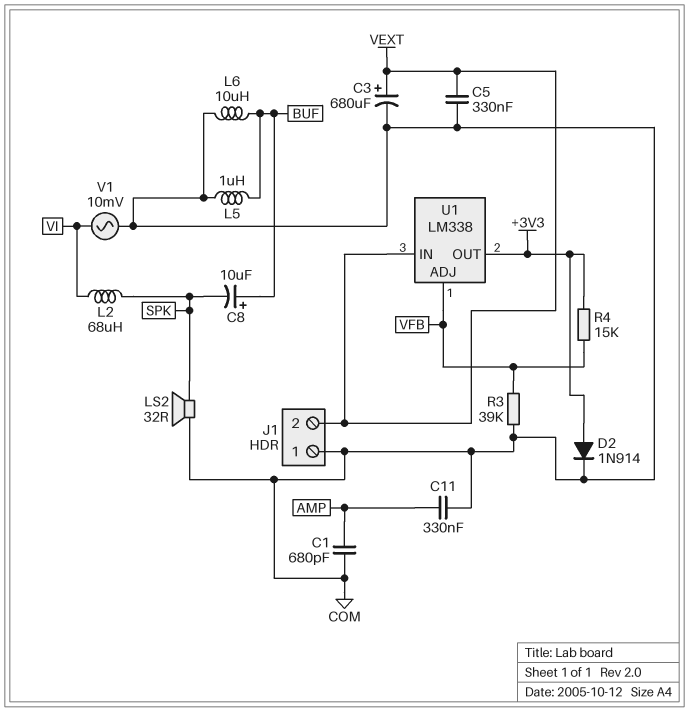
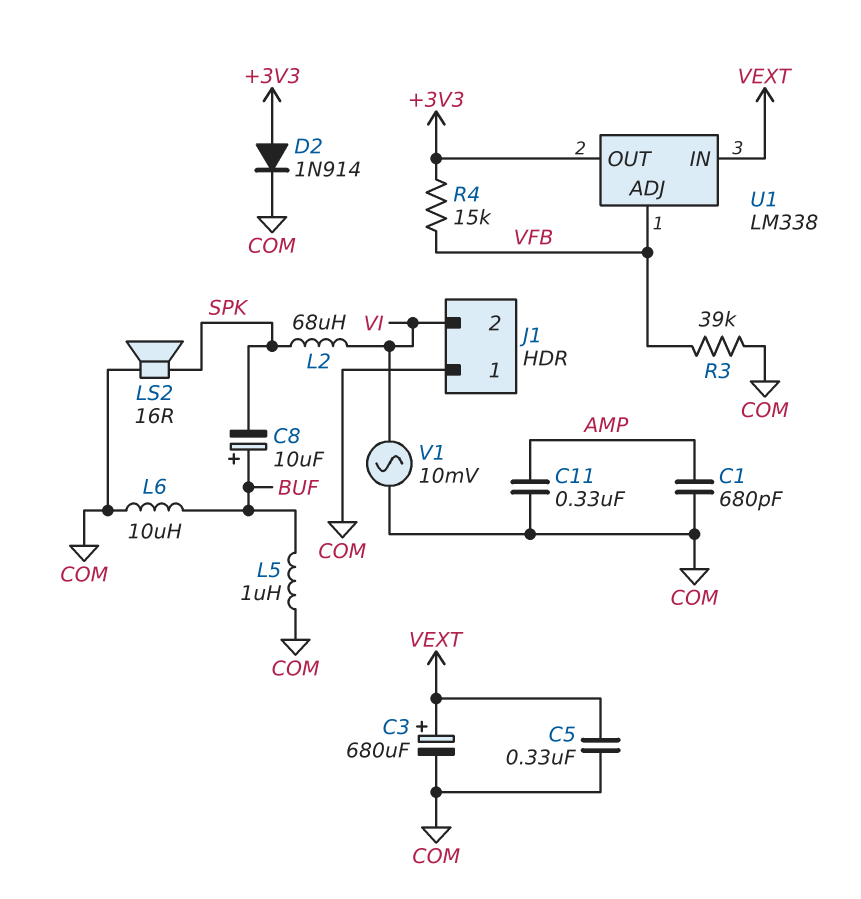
J1 pin 2: VEXT -> VI
LS2: speaker 32R (COM, SPK) -> speaker 16R (COM, SPK)

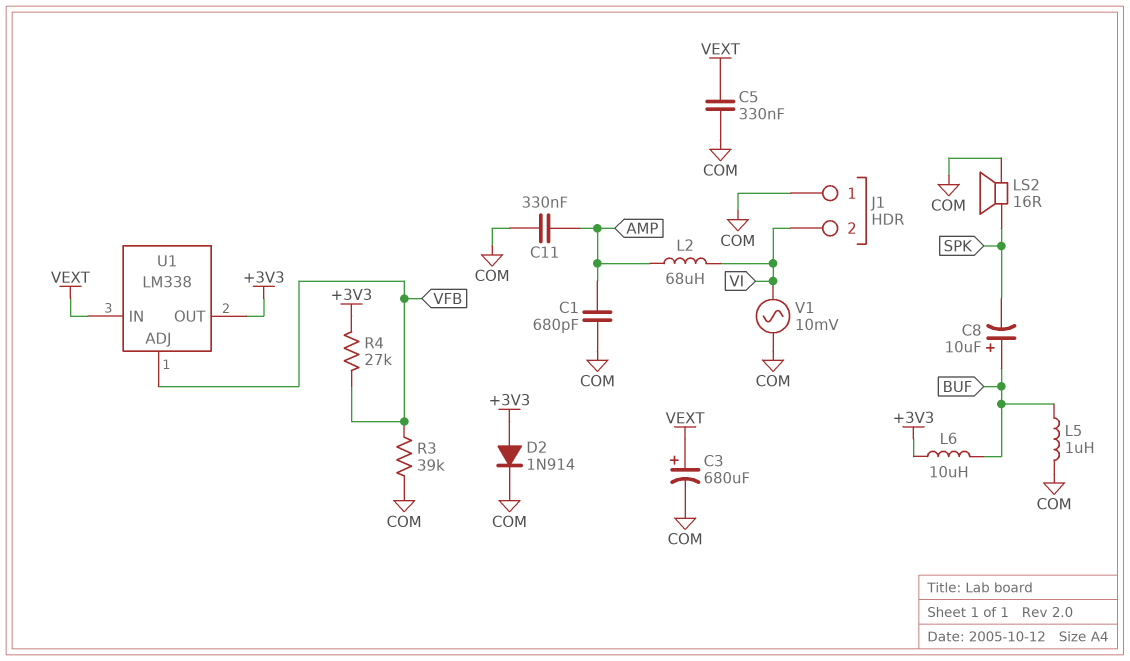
L2: 68uH (SPK, VI) -> 68uH (AMP, VI)
L6: 10uH (BUF, COM) -> 10uH (+3V3, BUF)
R4: 15k (+3V3, VFB) -> 27k (+3V3, VFB)

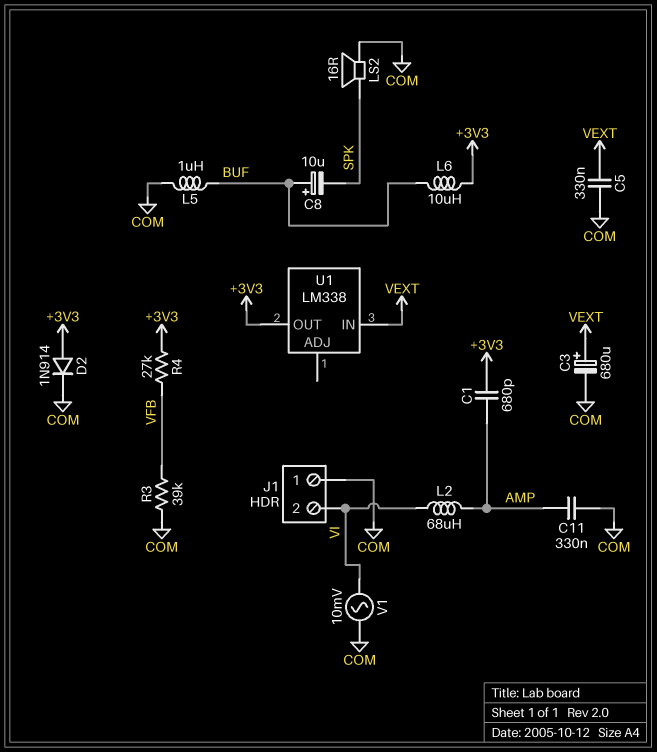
C1: 680pF (AMP, COM) -> 680pF (+3V3, AMP)
U1 pin ADJ: VFB -> none

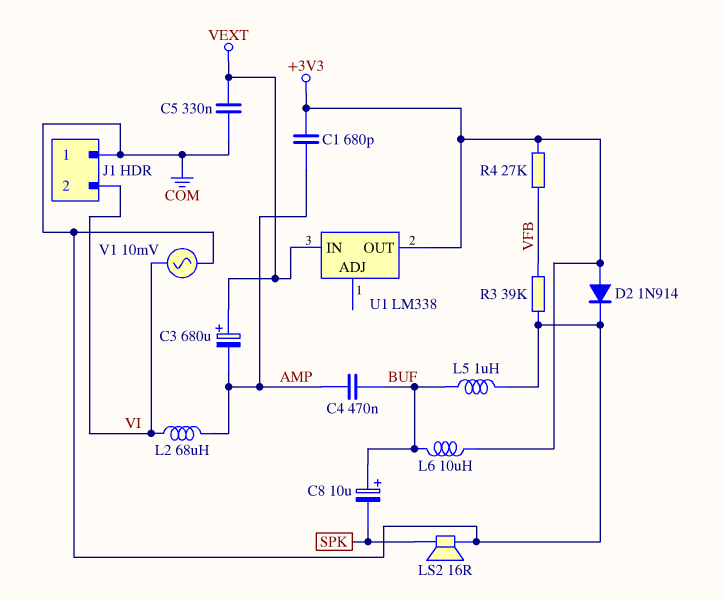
C3: 680uF (plus VEXT, minus COM) -> 680uF (plus VEXT, minus AMP)
C4: none -> 470nF (AMP, BUF)
C11: 330nF (AMP, COM) -> none

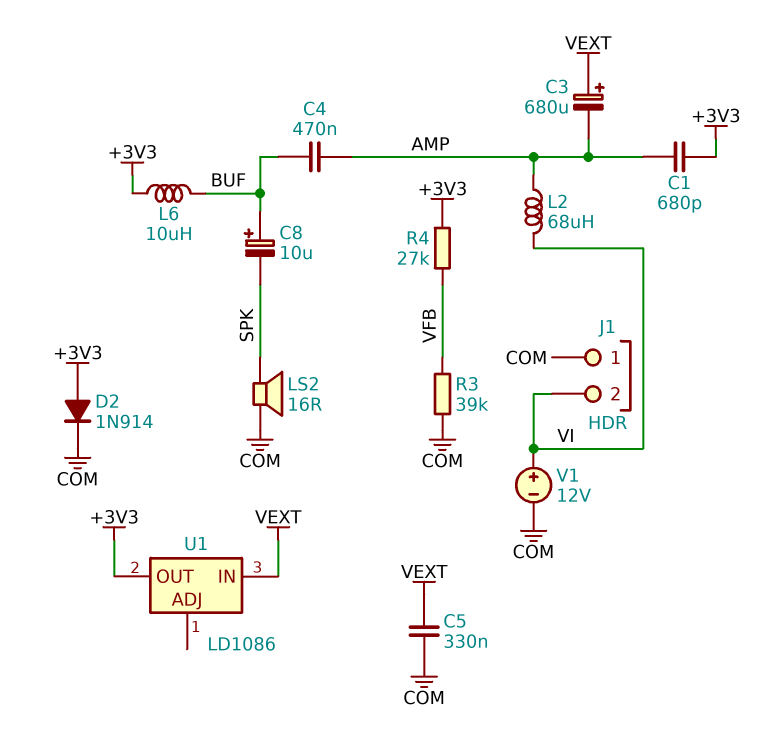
L5: 1uH (BUF, COM) -> none
U1: LM338 -> LD1086
V1: AC 10mV (COM, VI) -> 12V (plus VI, minus COM)

